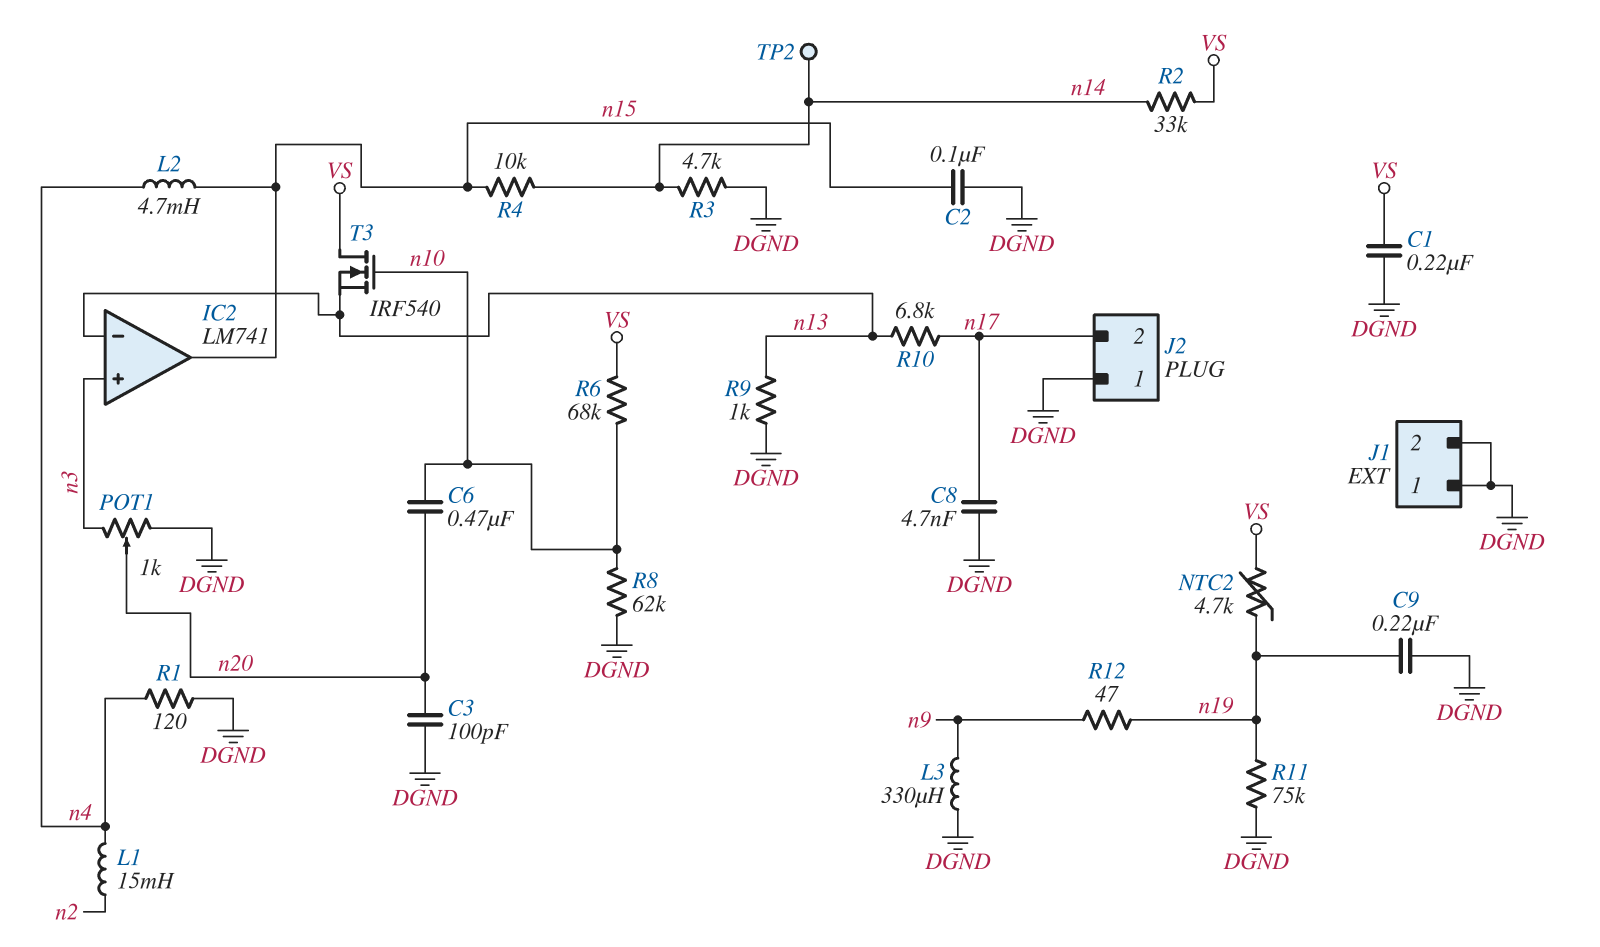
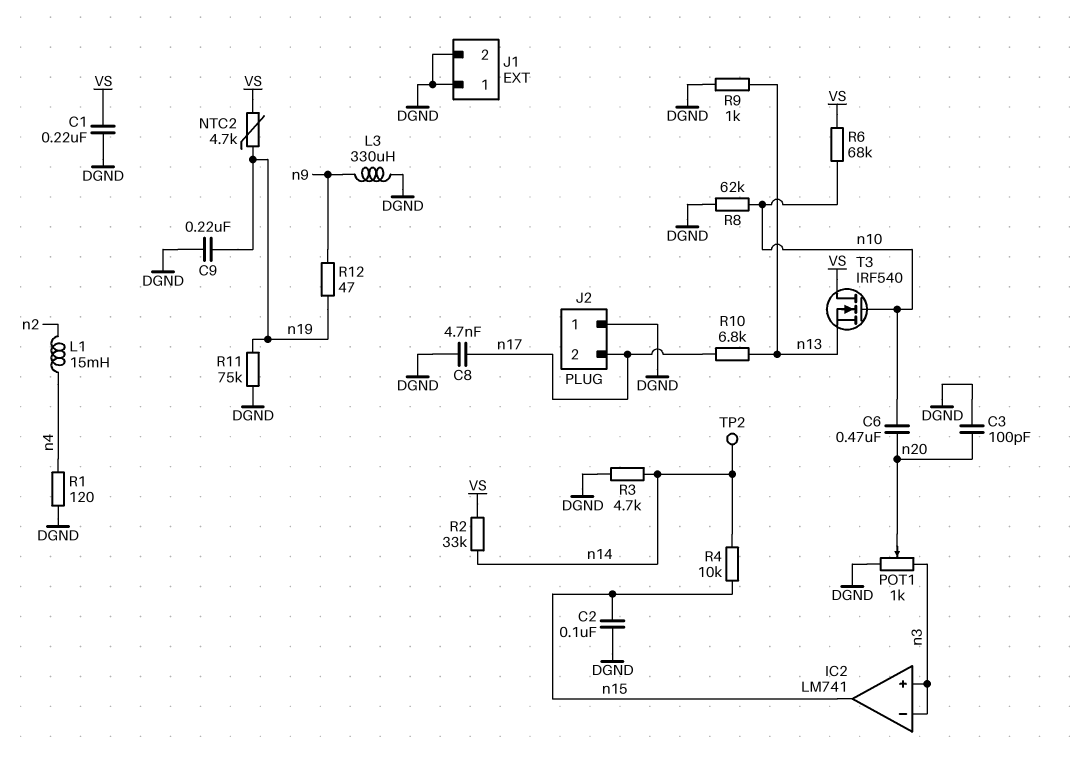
IC2 pin in-: n13 -> n3
L2: 4.7mH (n4, n15) -> none

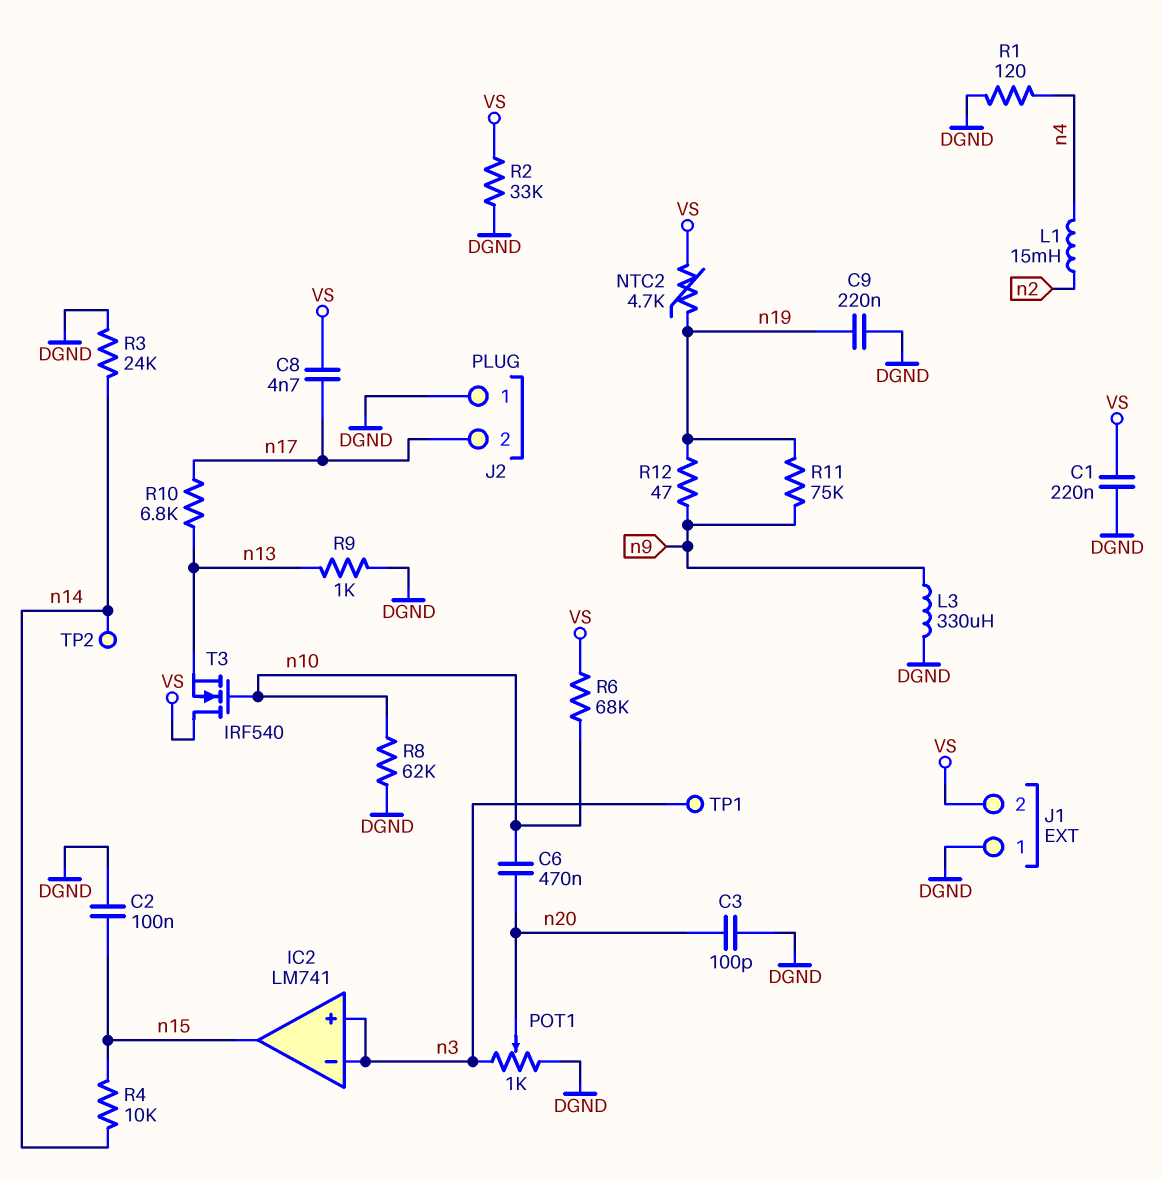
C8: 4.7nF (DGND, n17) -> 4.7nF (VS, n17)
J1 pin 2: DGND -> VS
R2: 33k (VS, n14) -> 33k (DGND, VS)
R3: 4.7k (DGND, n14) -> 24k (DGND, n14)
R11: 75k (DGND, n19) -> 75k (n9, n19)
TP1: none -> test point (n3)

